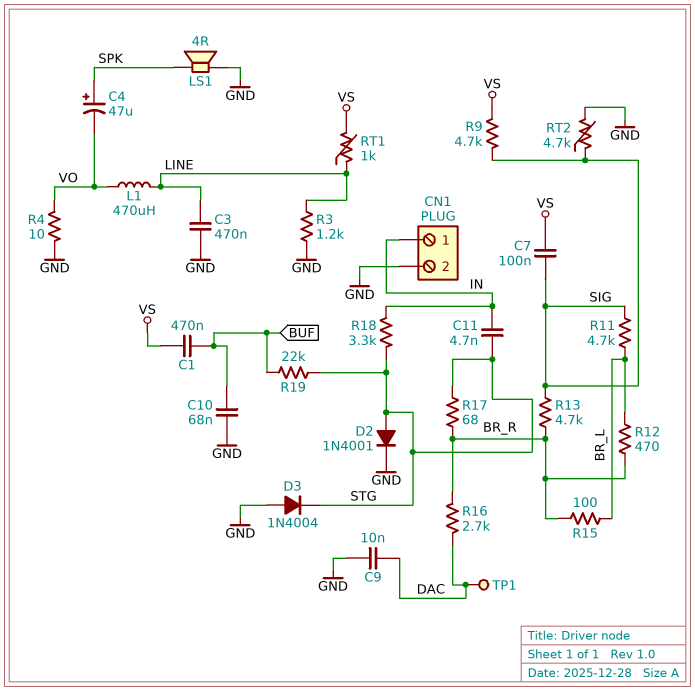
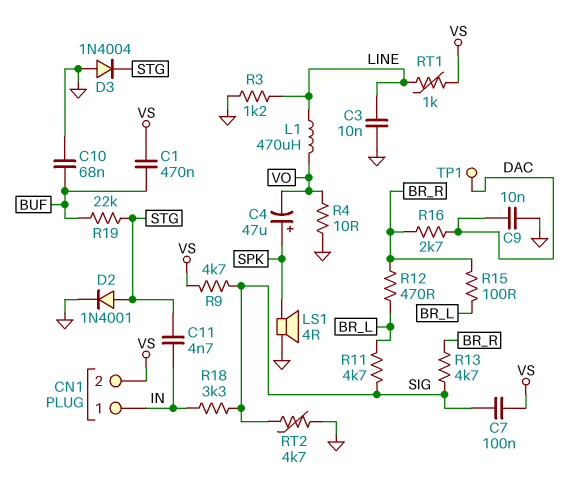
C3: 470nF (GND, LINE) -> 10nF (GND, LINE)
CN1 pin 2: GND -> VS
R17: 68 (BR_R, STG) -> none
R18: 3.3k (IN, STG) -> 3.3k (IN, SIG)

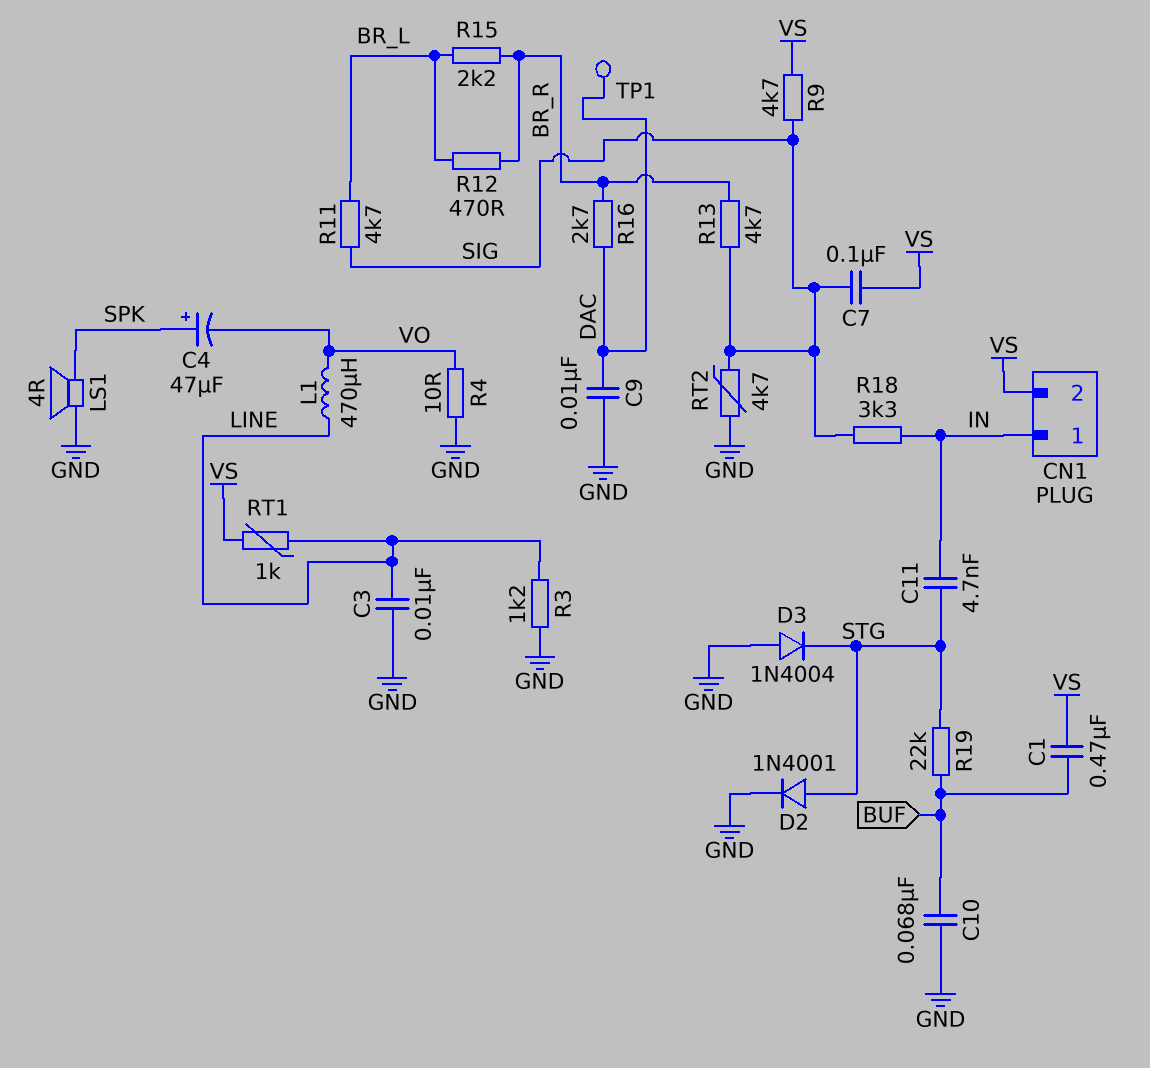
R15: 100 (BR_L, BR_R) -> 2.2k (BR_L, BR_R)

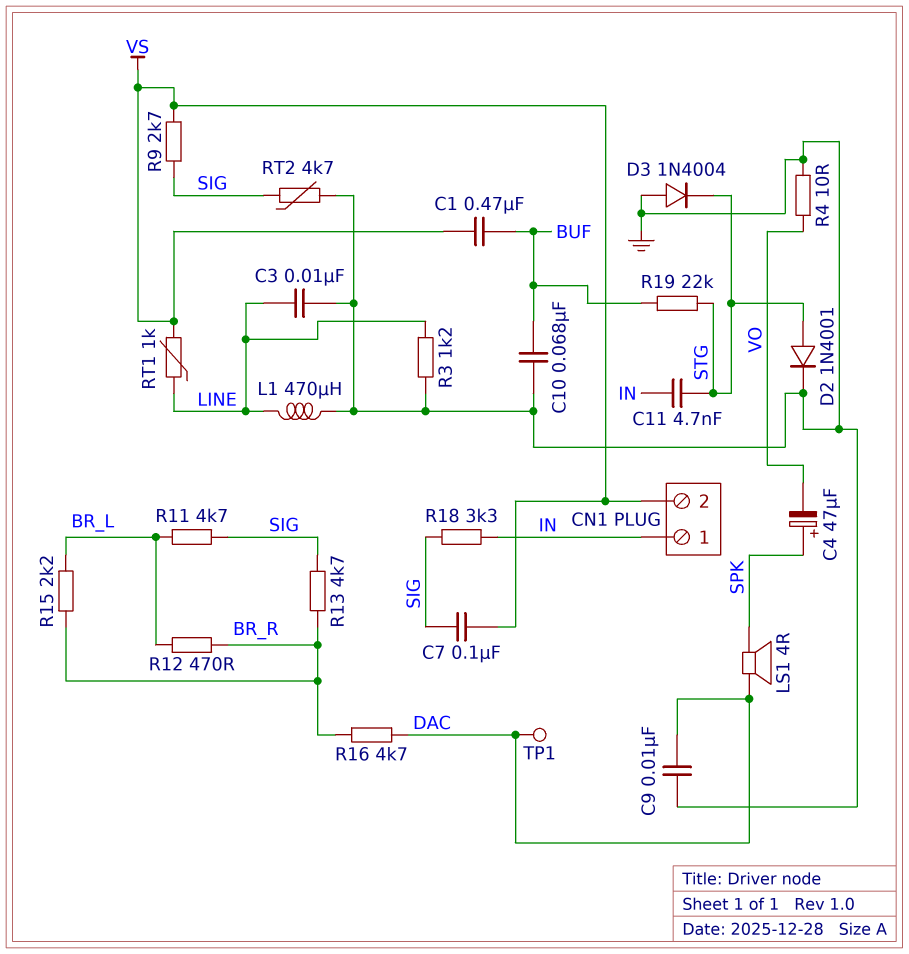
L1: 470uH (LINE, VO) -> 470uH (GND, LINE)
LS1: speaker 4R (GND, SPK) -> speaker 4R (DAC, SPK)
R9: 4.7k (SIG, VS) -> 2.7k (SIG, VS)
R16: 2.7k (BR_R, DAC) -> 4.7k (BR_R, DAC)

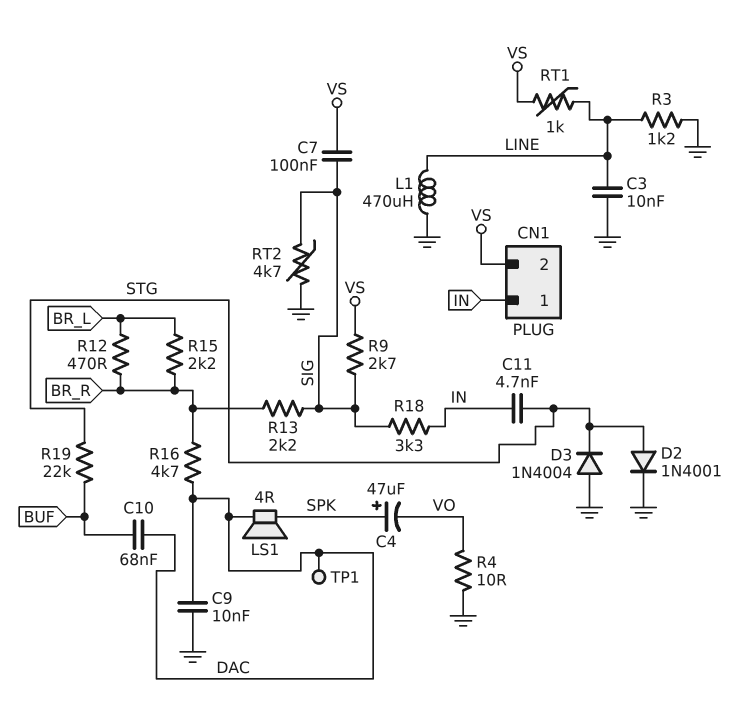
C1: 470nF (BUF, VS) -> none
C10: 68nF (BUF, GND) -> 68nF (BUF, DAC)
R11: 4.7k (BR_L, SIG) -> none
R13: 4.7k (BR_R, SIG) -> 2.2k (BR_R, SIG)

